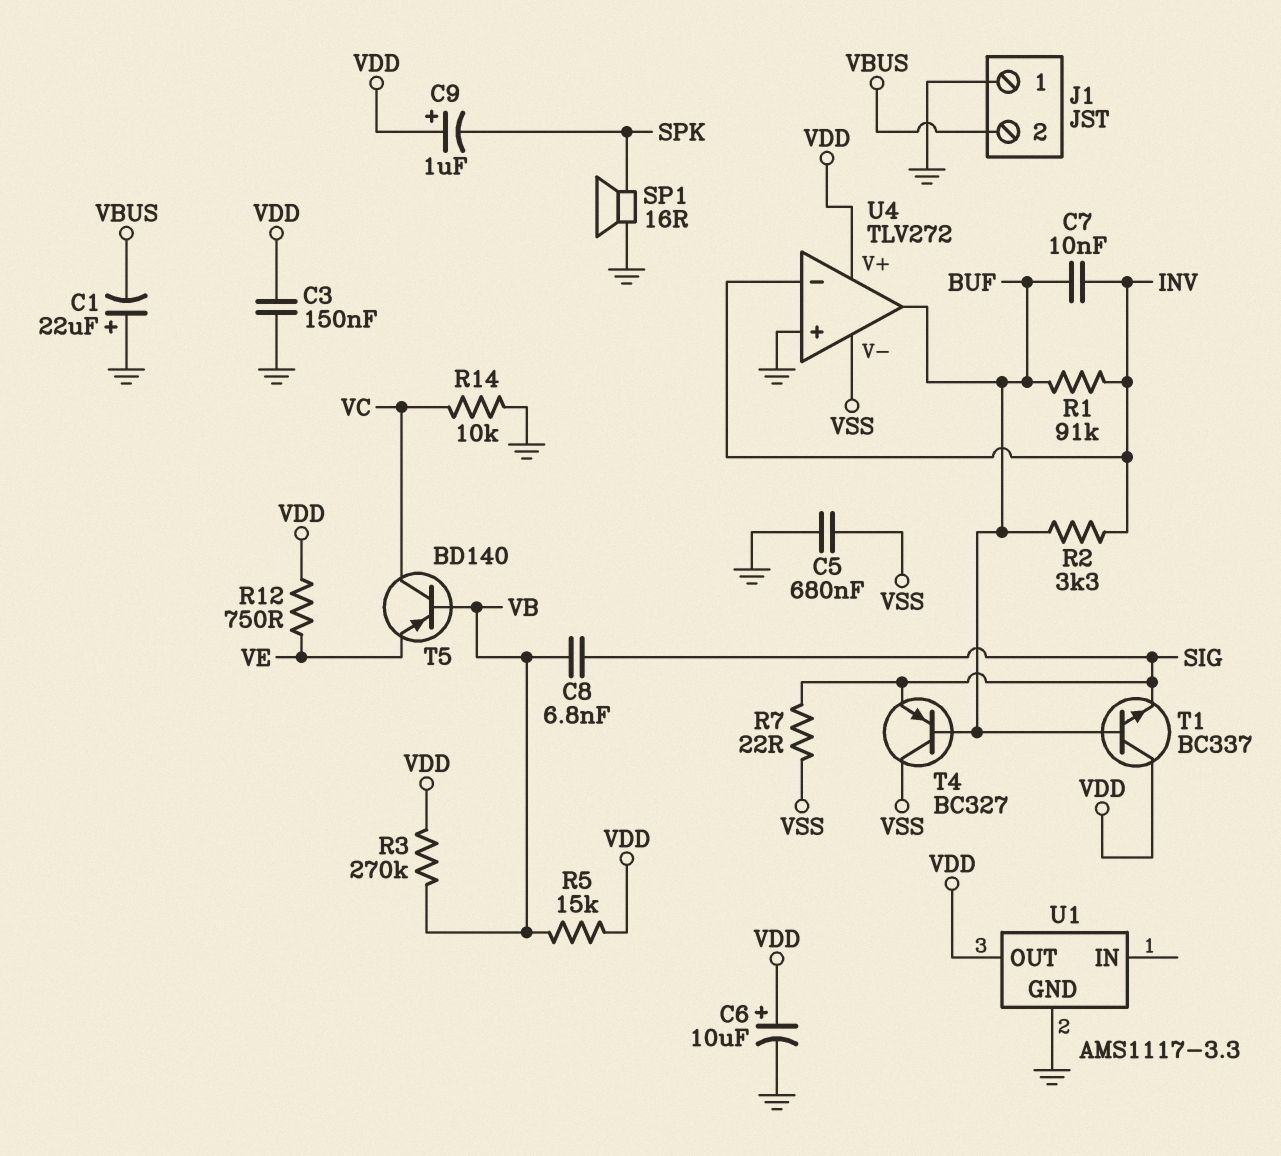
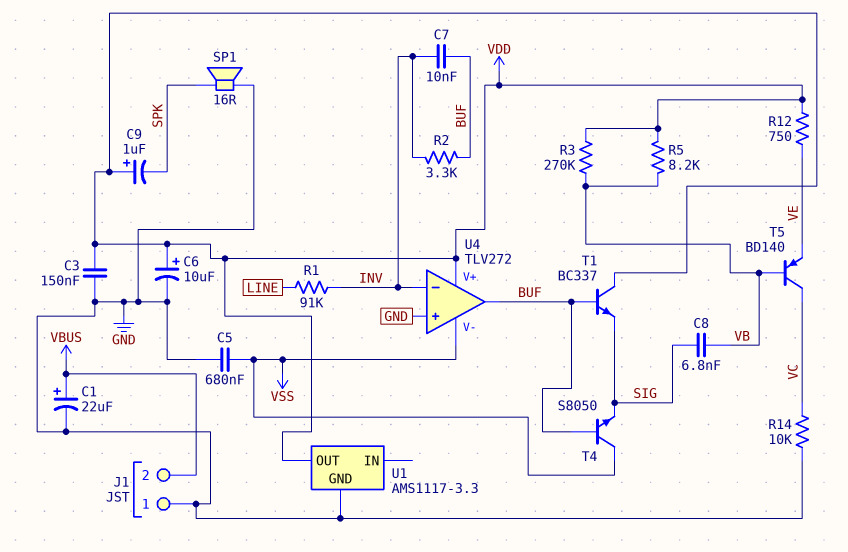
C1: 22uF (plus GND, minus VBUS) -> 22uF (plus VBUS, minus GND)
R1: 91k (BUF, INV) -> 91k (INV, LINE)
R5: 15k (VB, VDD) -> 8.2k (VB, VDD)
R7: 22 (SIG, VSS) -> none
T4: PNP BC327 (B BUF, C VSS, E SIG) -> NPN S8050 (B BUF, C VSS, E SIG)

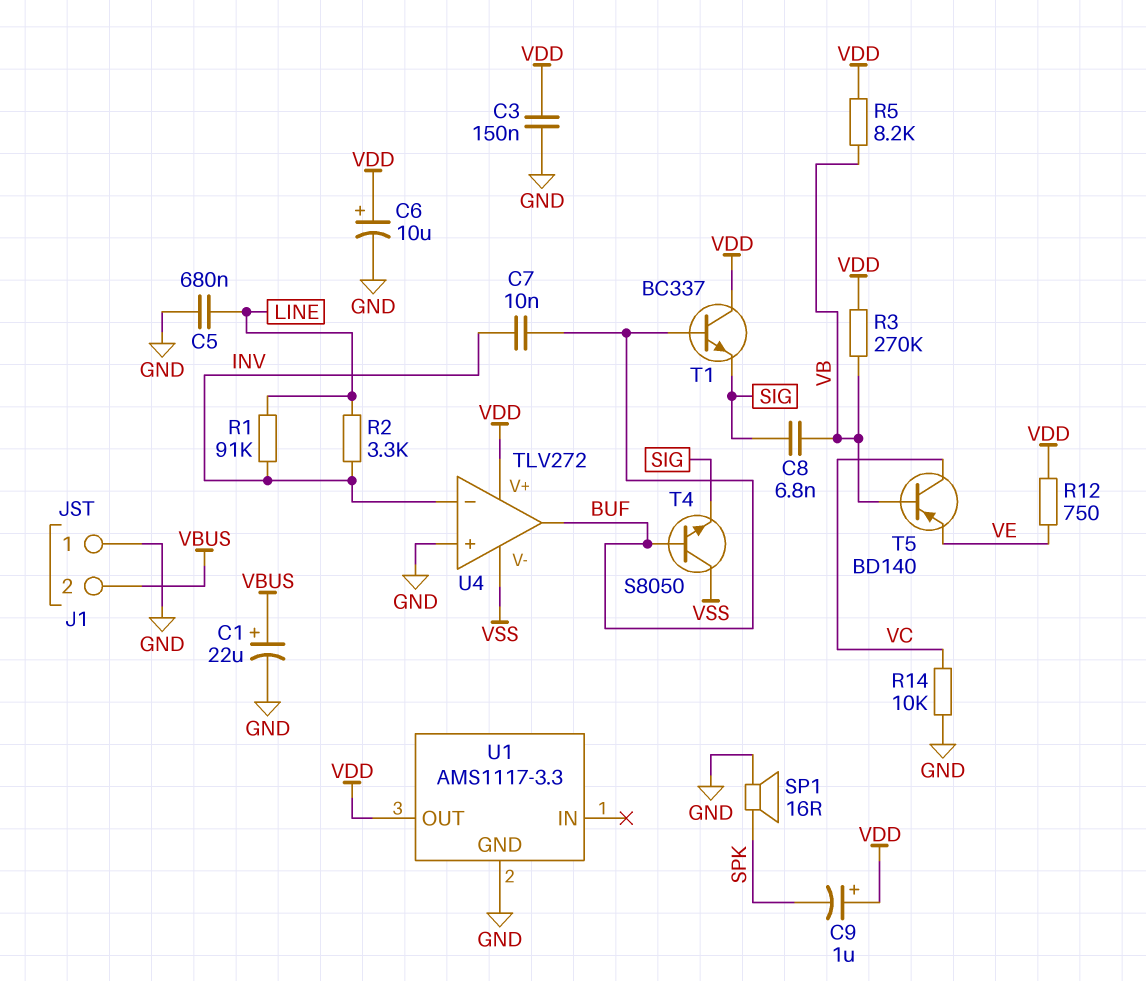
C5: 680nF (GND, VSS) -> 680nF (GND, LINE)
R2: 3.3k (BUF, INV) -> 3.3k (INV, LINE)

